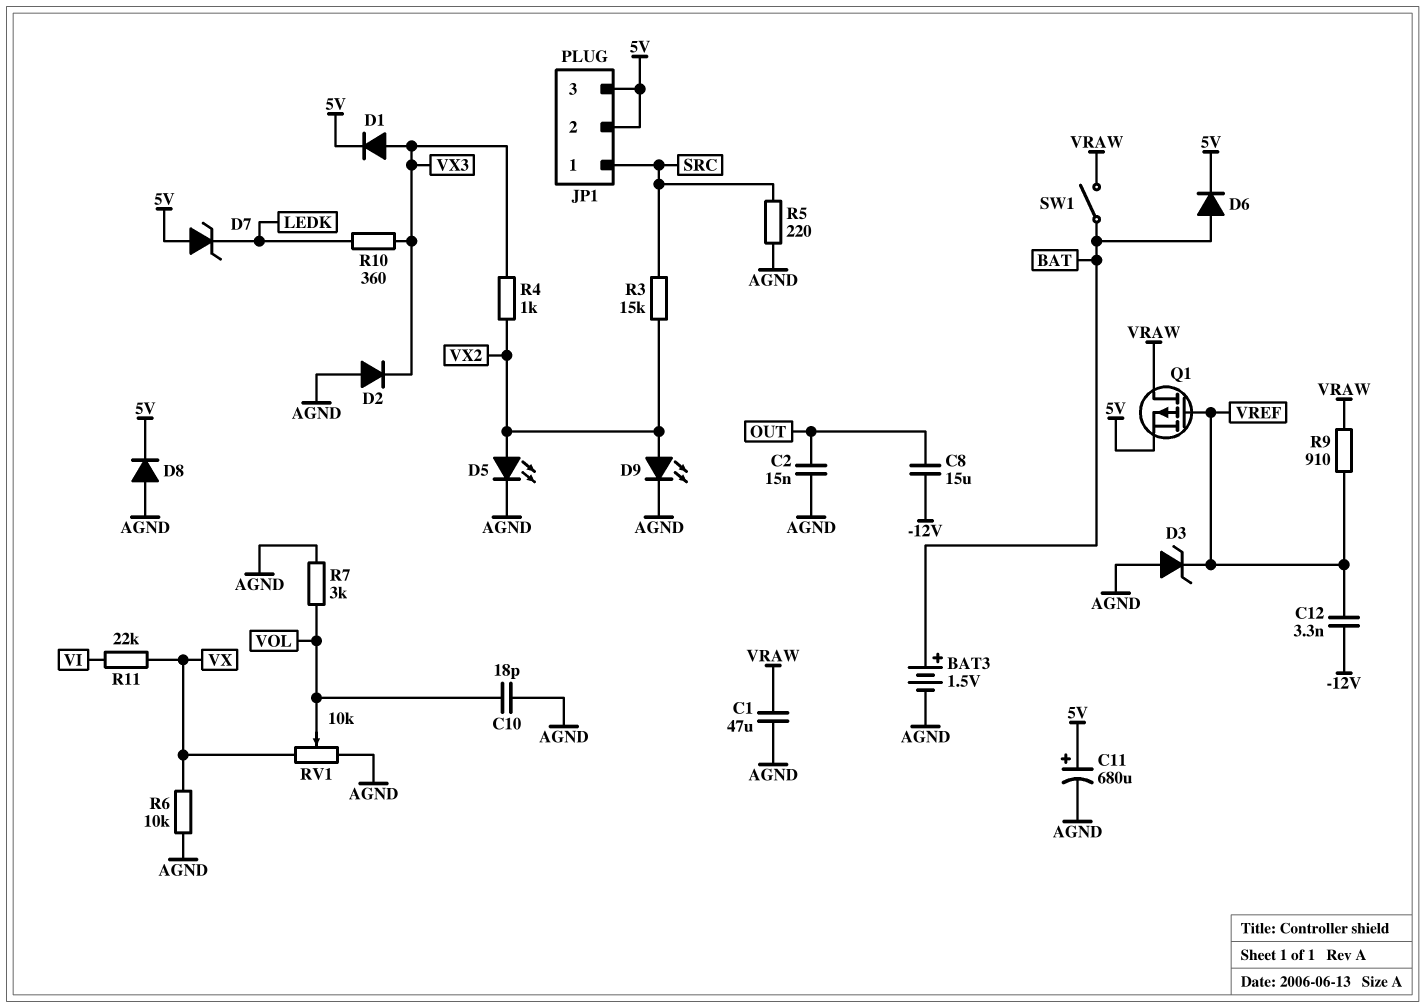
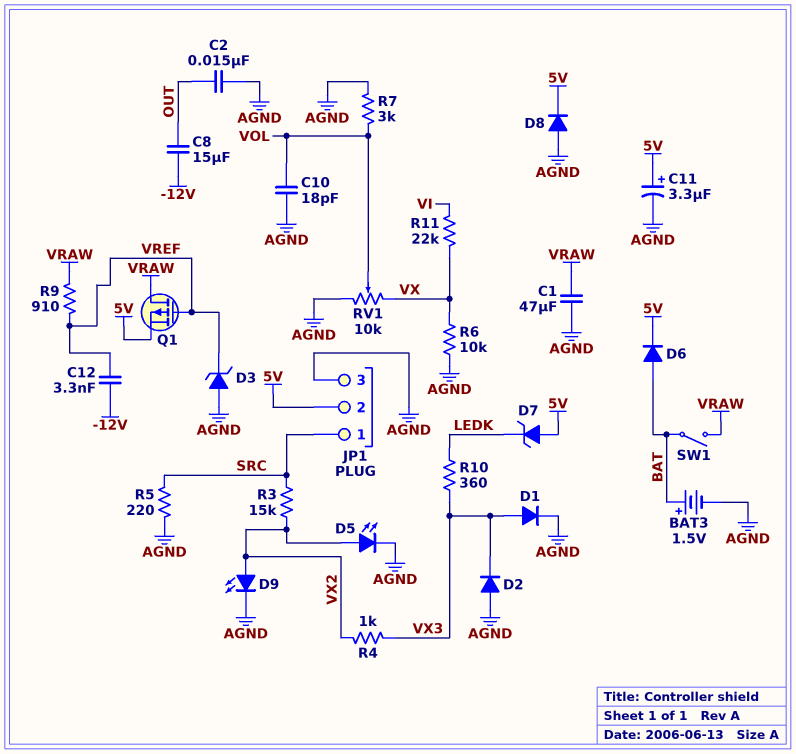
C11: 680uF (plus 5V, minus AGND) -> 3.3uF (plus 5V, minus AGND)
D1: diode (A VX3, K 5V) -> diode (A VX3, K AGND)
JP1 pin 3: 5V -> AGND

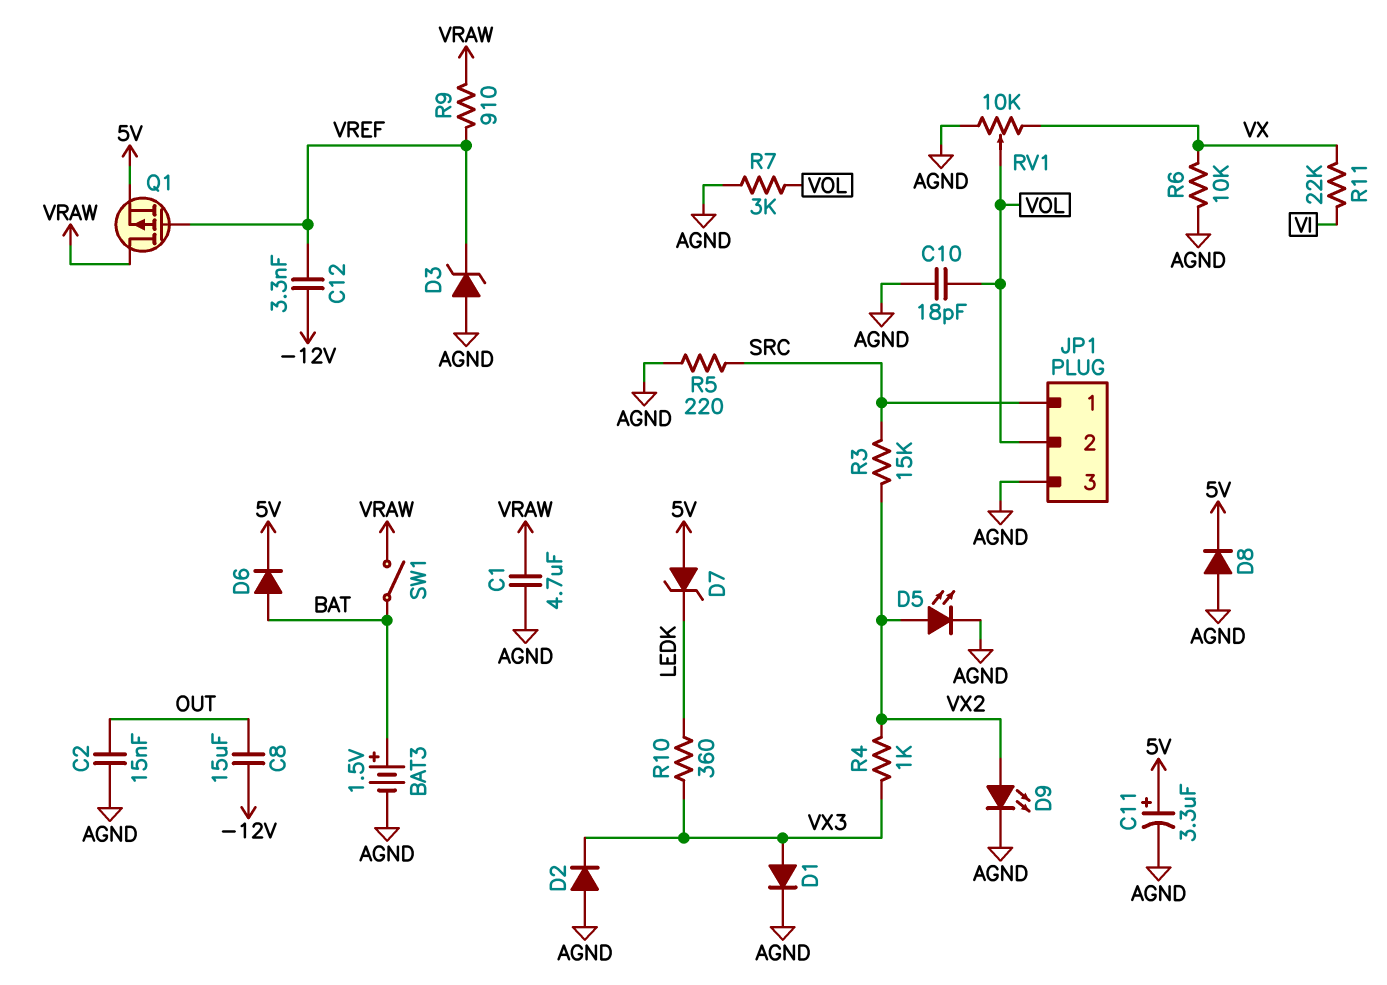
C1: 47uF (AGND, VRAW) -> 4.7uF (AGND, VRAW)
JP1 pin 2: 5V -> VOL

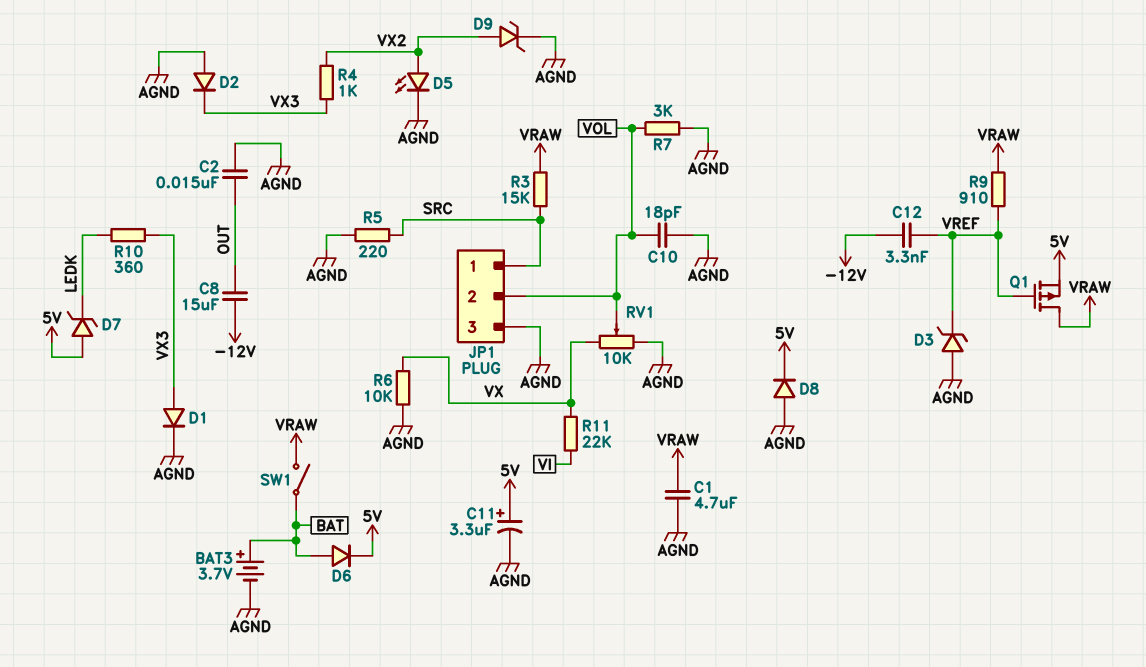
BAT3: 1.5V (plus BAT, minus AGND) -> 3.7V (plus BAT, minus AGND)
D9: LED (A VX2, K AGND) -> zener (A VX2, K AGND)
R3: 15k (SRC, VX2) -> 15k (SRC, VRAW)

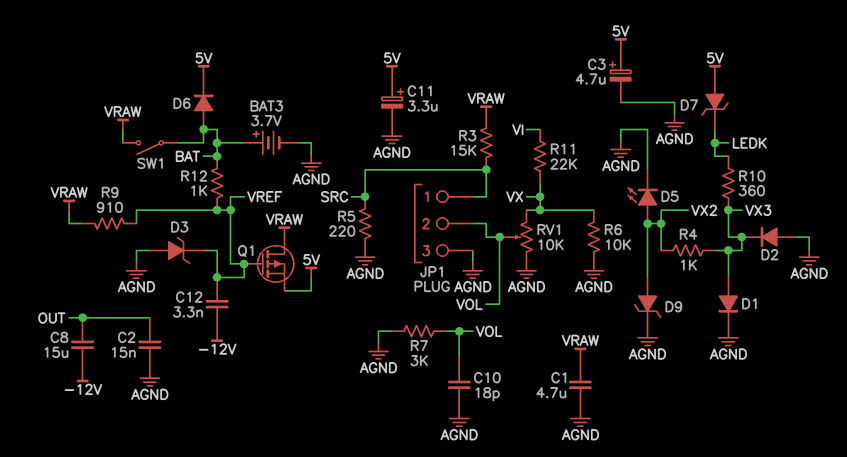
C3: none -> 4.7uF (plus 5V, minus AGND)
D8: diode (A AGND, K 5V) -> none
R12: none -> 1k (BAT, VREF)

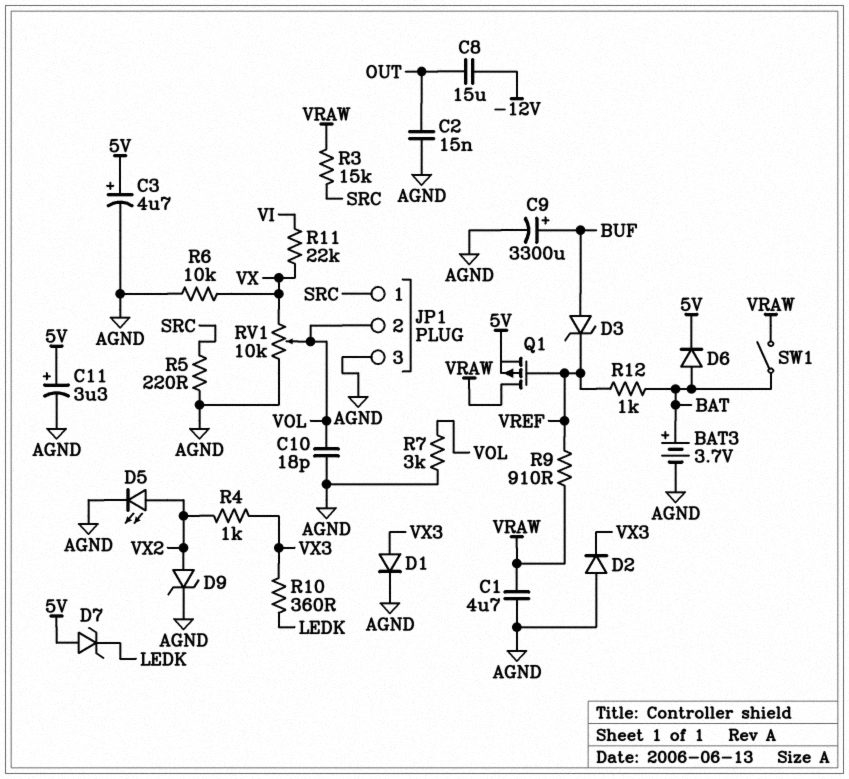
C9: none -> 3300uF (plus BUF, minus AGND)
C12: 3.3nF (-12V, VREF) -> none
D3: zener (A AGND, K VREF) -> zener (A BUF, K VREF)

